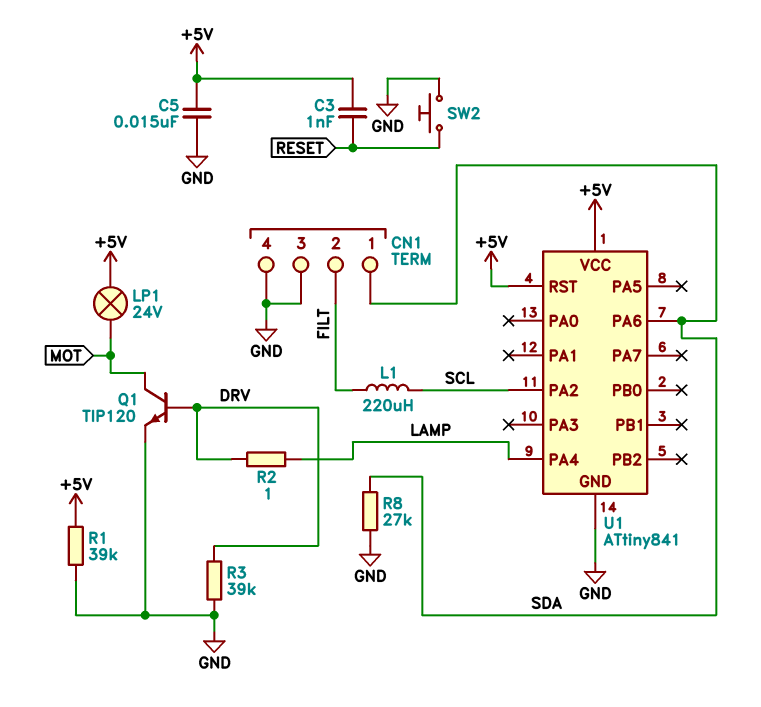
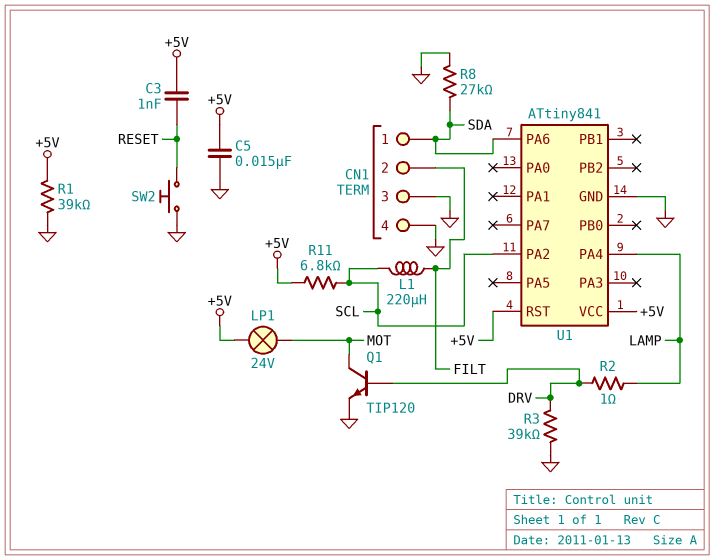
R11: none -> 6.8k (+5V, SCL)

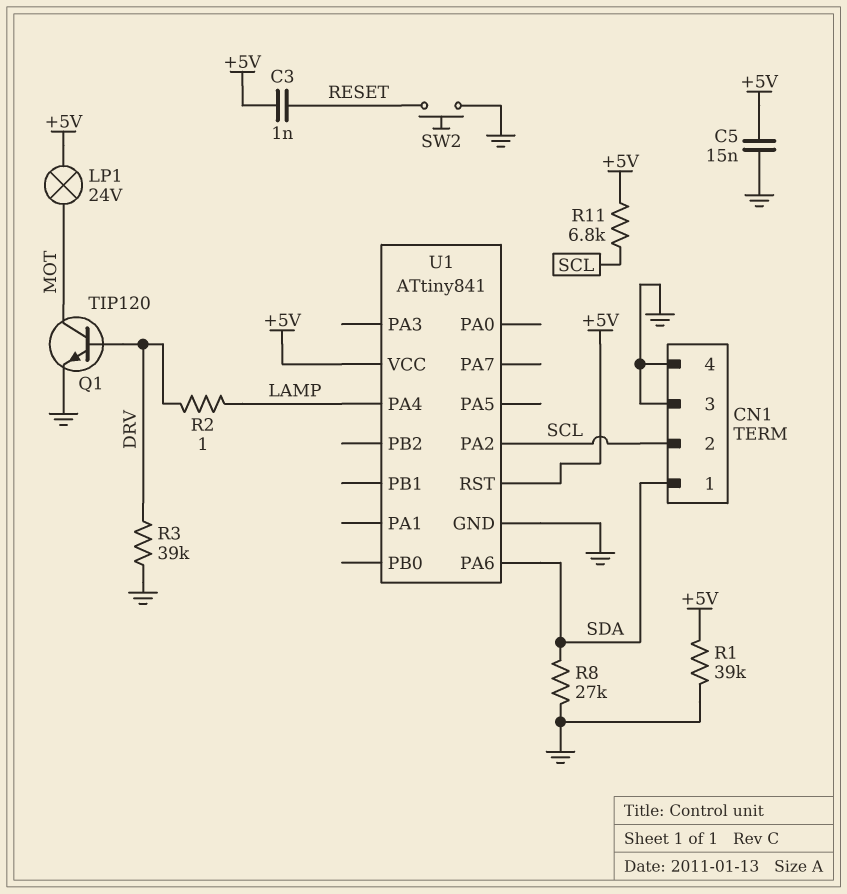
CN1 pin 2: FILT -> SCL
L1: 220uH (FILT, SCL) -> none

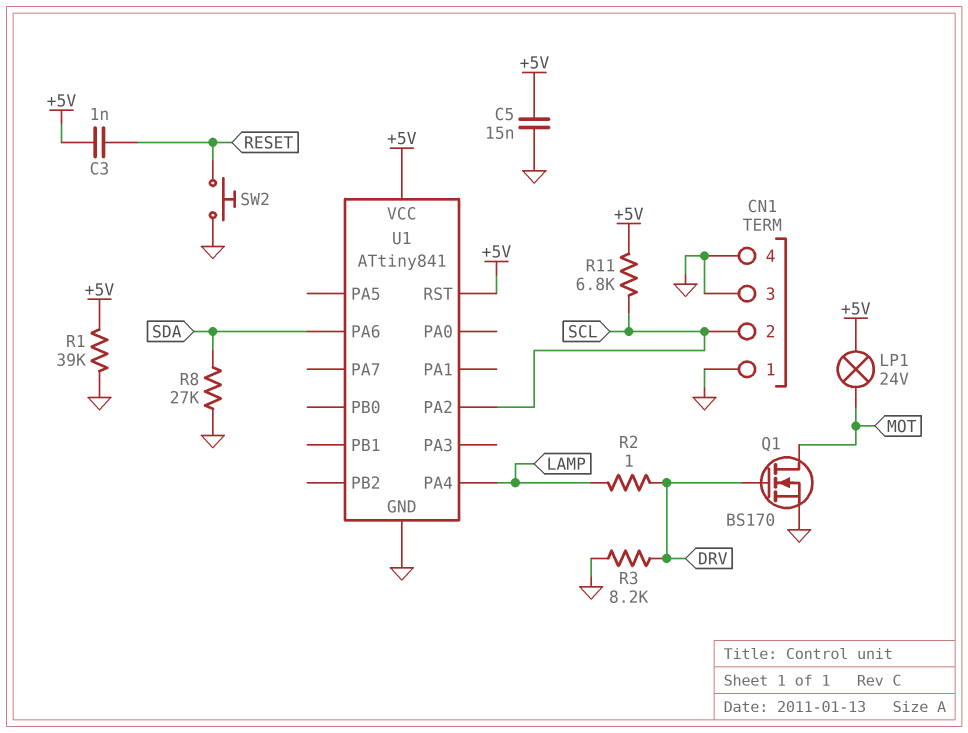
CN1 pin 1: SDA -> GND
Q1: NPN TIP120 (B DRV, C MOT, E GND) -> NMOS BS170 (G DRV, D MOT, S GND)
R3: 39k (DRV, GND) -> 8.2k (DRV, GND)

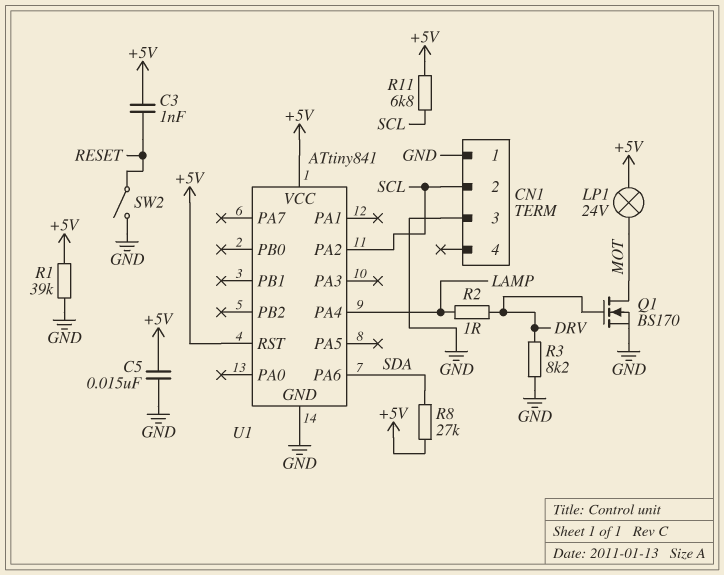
CN1 pin 4: GND -> none
R8: 27k (GND, SDA) -> 27k (+5V, SDA)
SW2: button (GND, RESET) -> switch (GND, RESET)

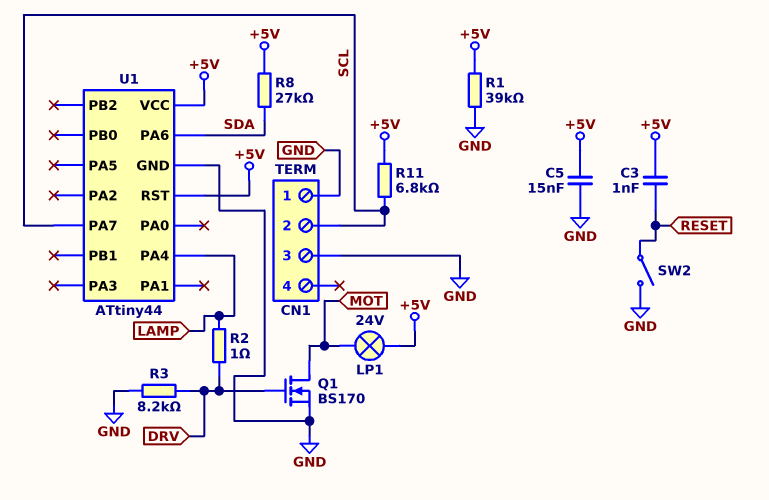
U1: ATtiny841 -> ATtiny44
U1 pin PA2: SCL -> none
U1 pin PA7: none -> SCL

